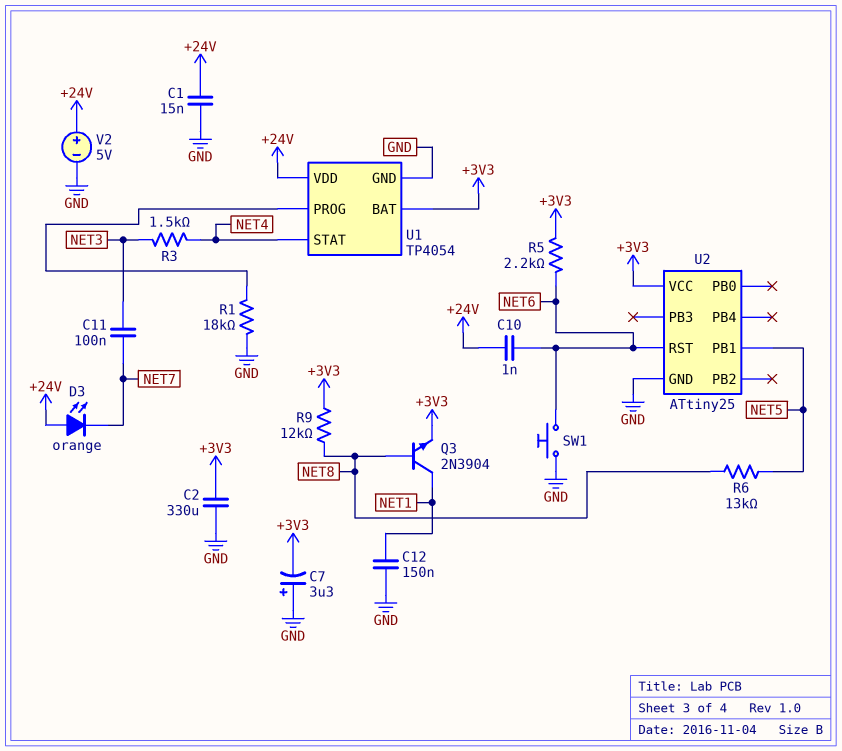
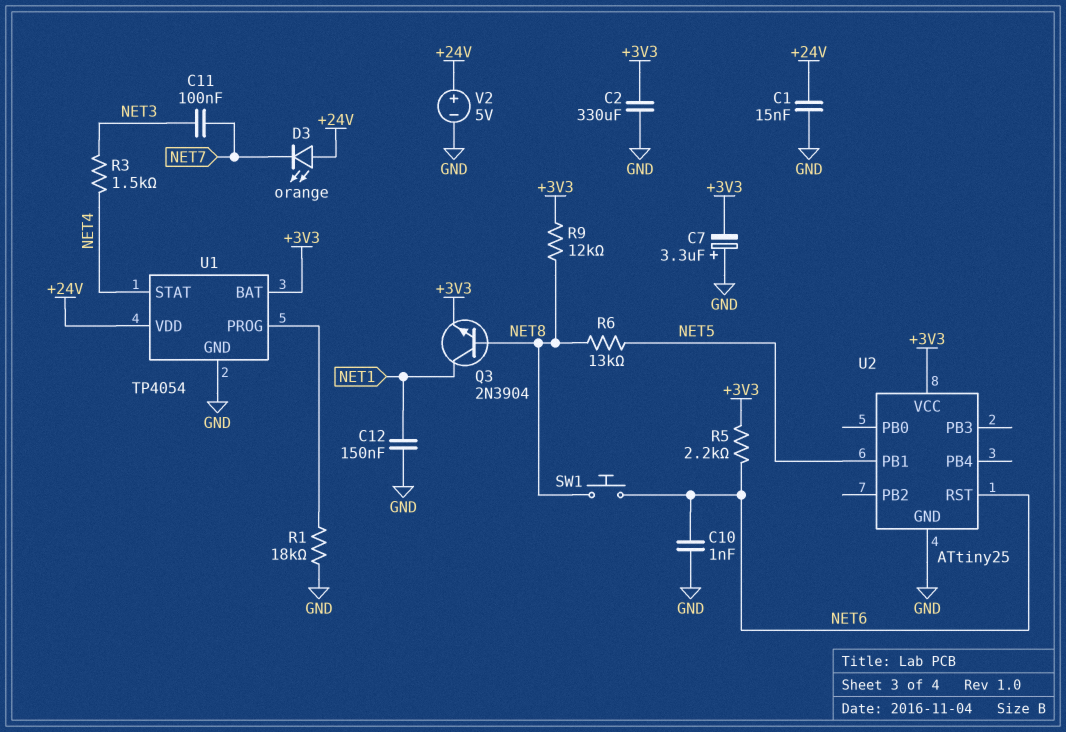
C10: 1nF (+24V, NET6) -> 1nF (GND, NET6)
SW1: button (GND, NET6) -> button (NET6, NET8)

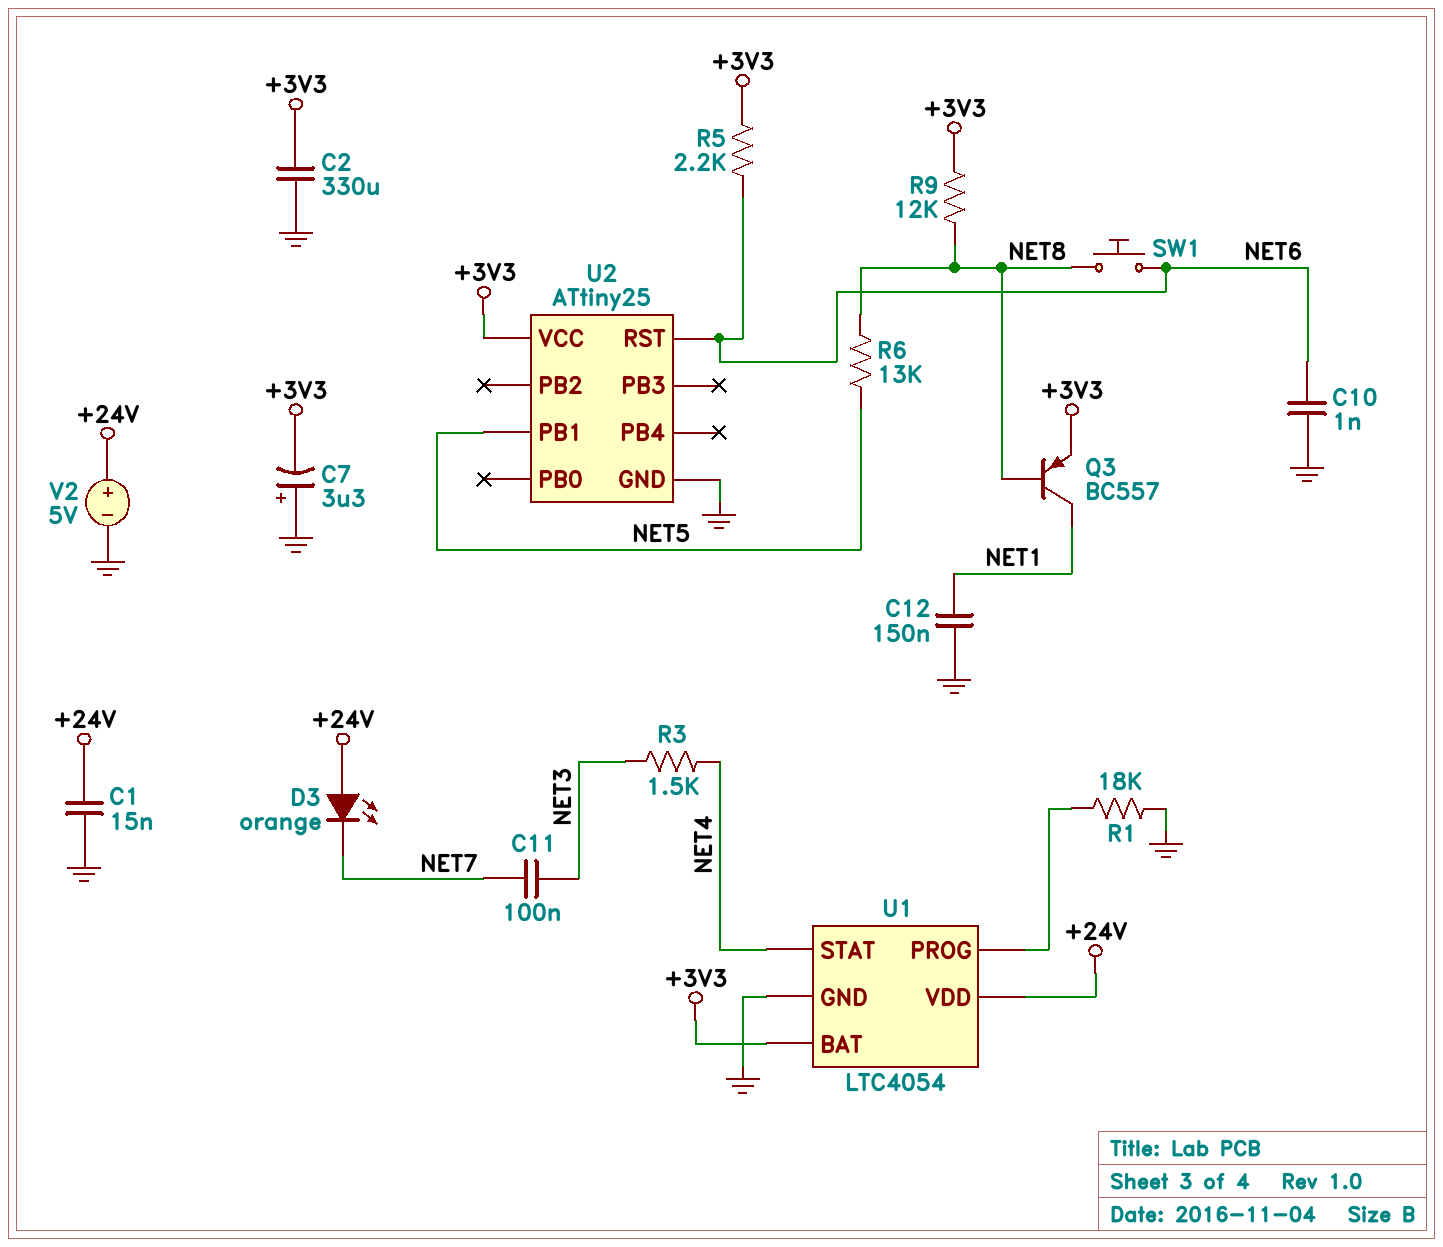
Q3: NPN 2N3904 (B NET8, C NET1, E +3V3) -> PNP BC557 (B NET8, C NET1, E +3V3)
U1: TP4054 -> LTC4054

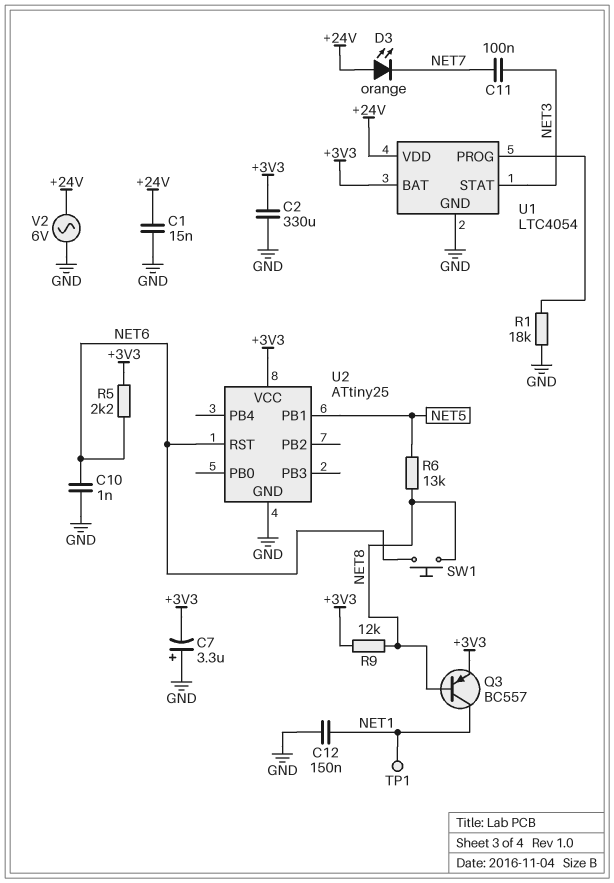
R3: 1.5k (NET3, NET4) -> none
TP1: none -> test point (NET1)
U1 pin STAT: NET4 -> NET3
V2: 5V (plus +24V, minus GND) -> AC 6V (+24V, GND)

